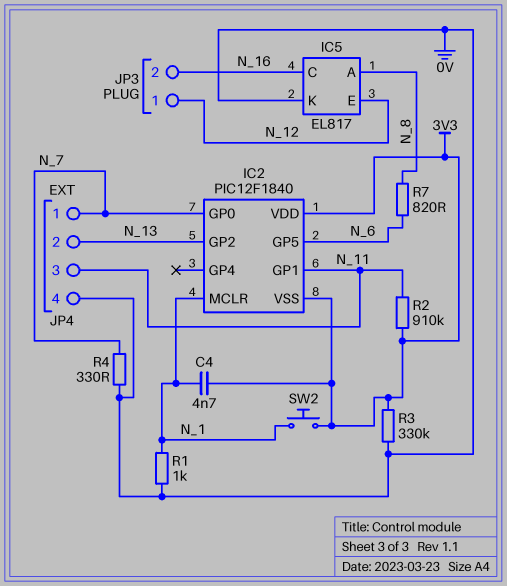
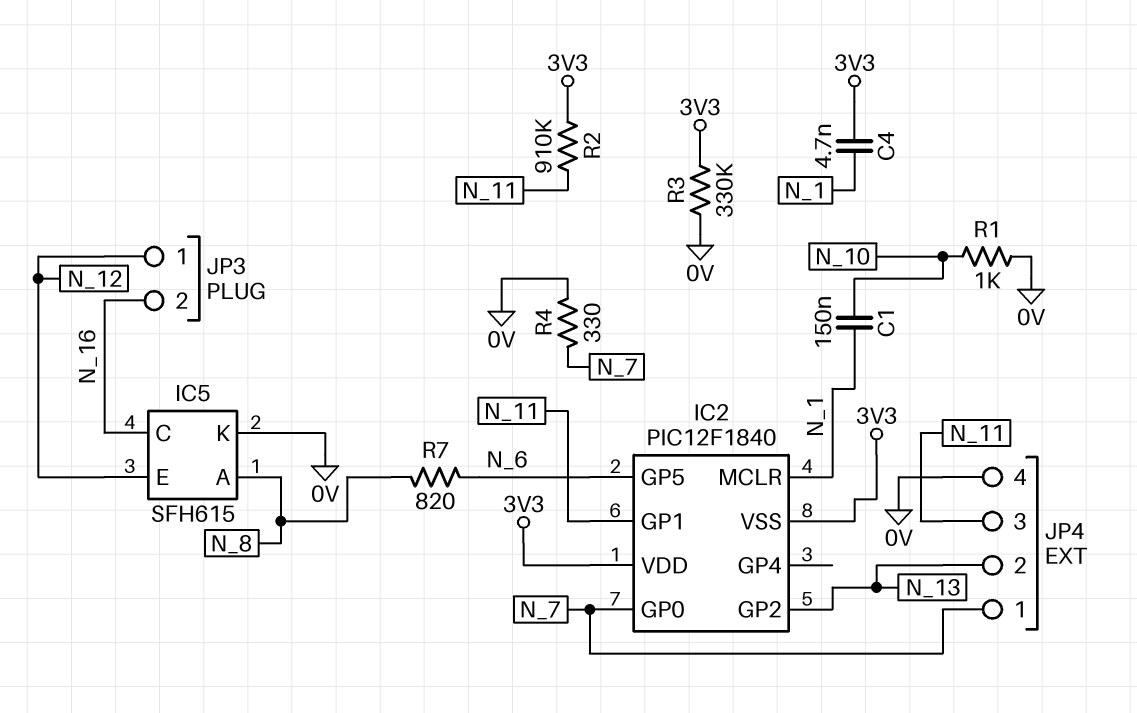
C1: none -> 150nF (N_1, N_10)
IC5: EL817 -> SFH615
R1: 1k (0V, N_1) -> 1k (0V, N_10)
SW2: button (3V3, N_1) -> none

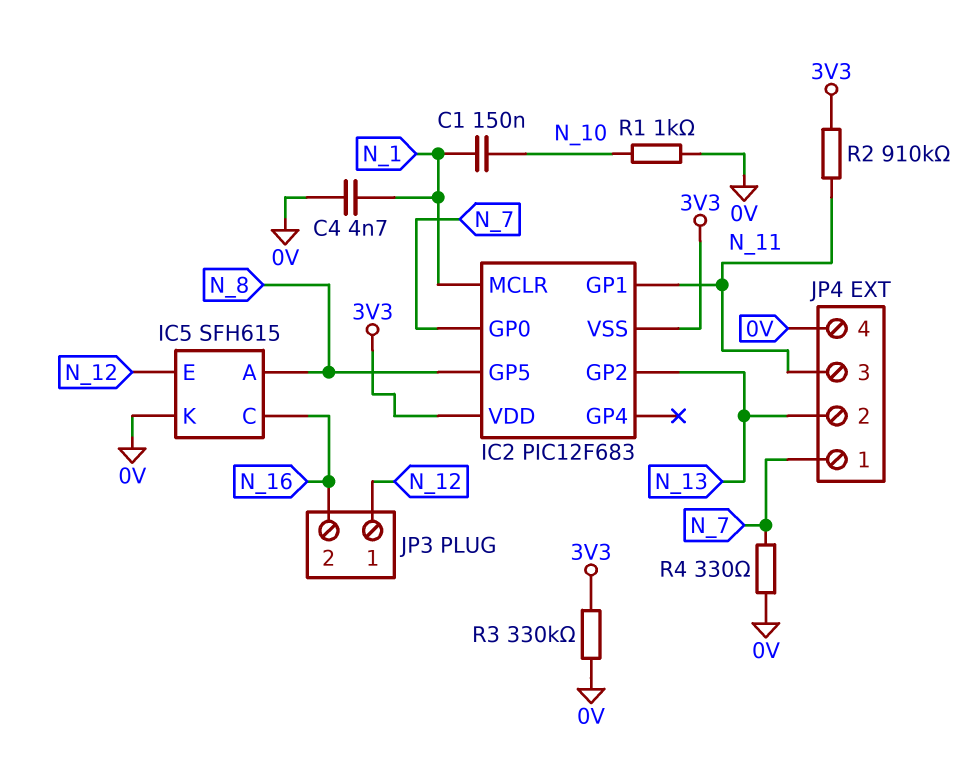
C4: 4.7nF (3V3, N_1) -> 4.7nF (0V, N_1)
IC2: PIC12F1840 -> PIC12F683
IC2 pin GP5: N_6 -> N_8
R7: 820 (N_6, N_8) -> none

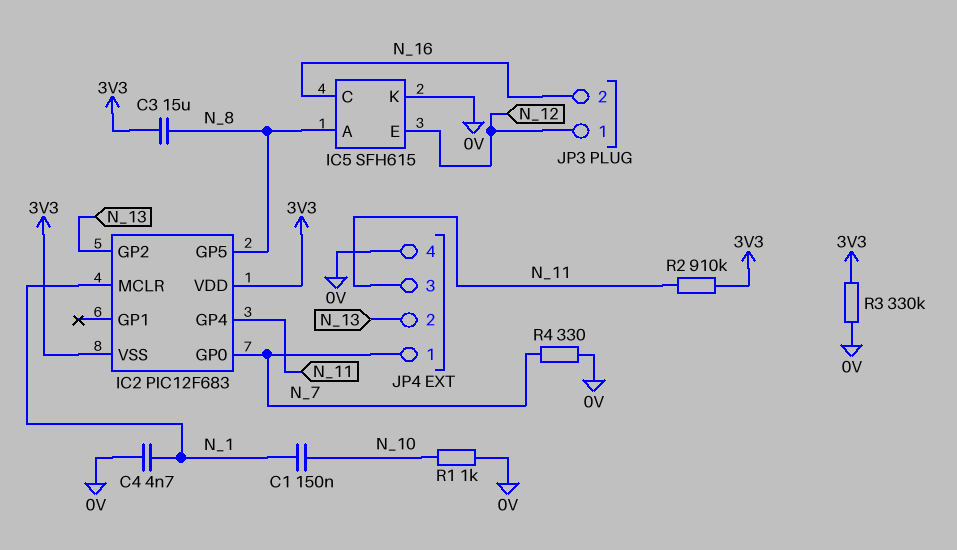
C3: none -> 15uF (3V3, N_8)
IC2 pin GP1: N_11 -> none
IC2 pin GP4: none -> N_11

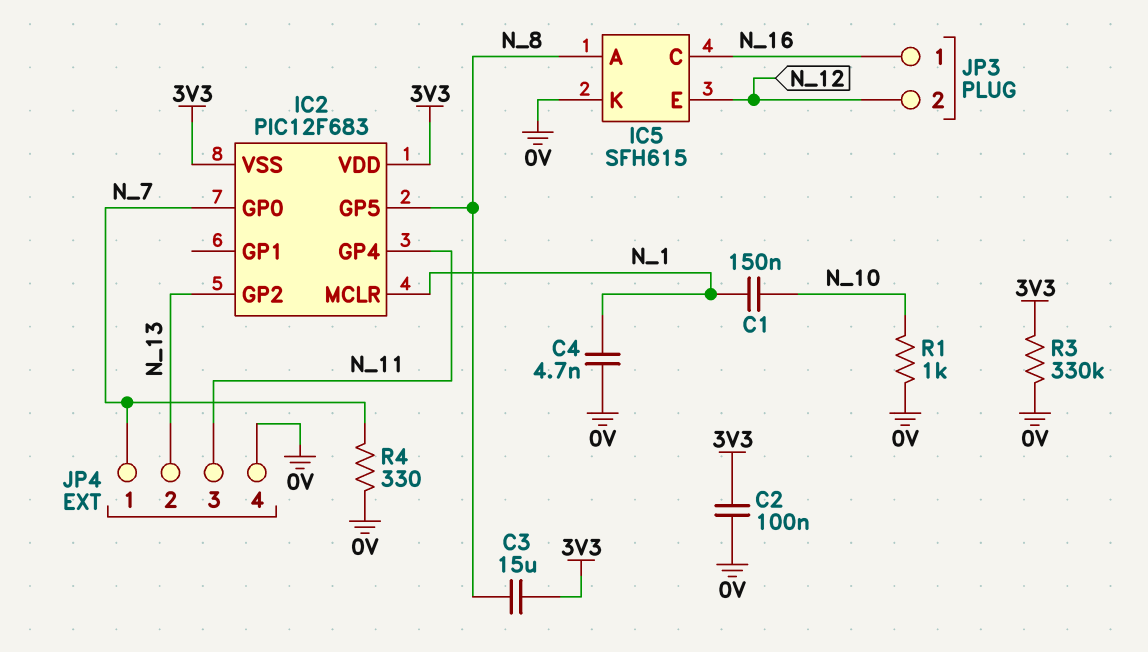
C2: none -> 100nF (0V, 3V3)
JP3 pin 1: N_12 -> N_16
JP3 pin 2: N_16 -> N_12
R2: 910k (3V3, N_11) -> none

